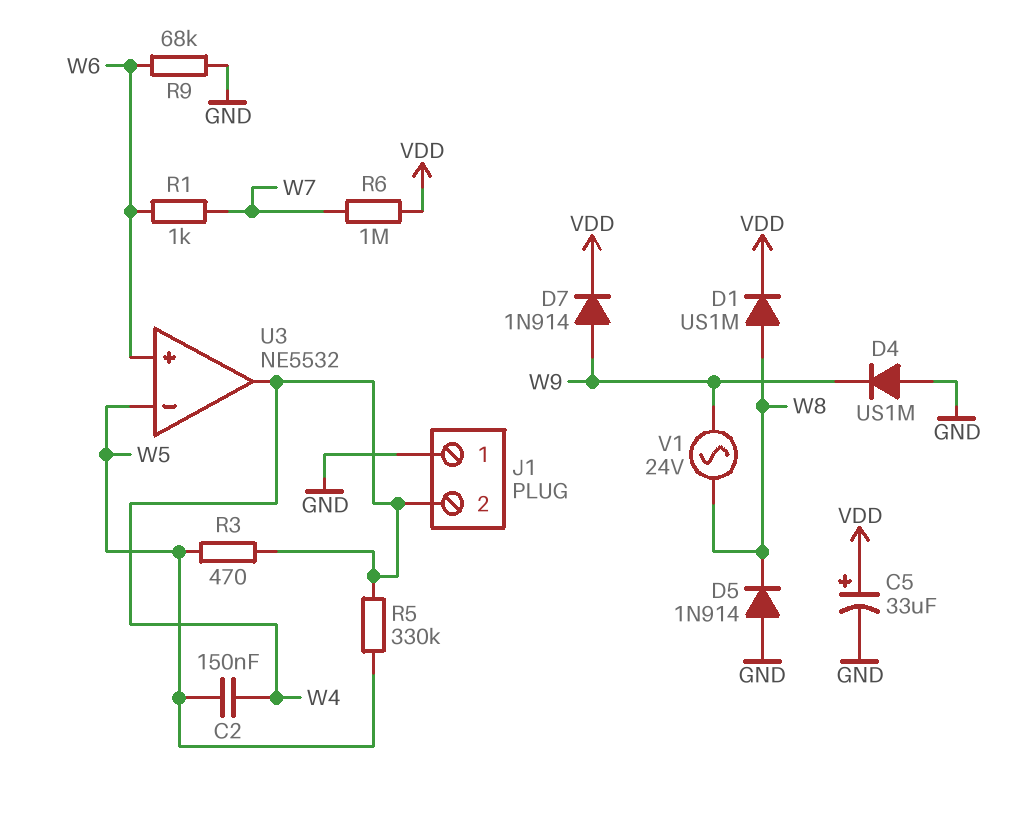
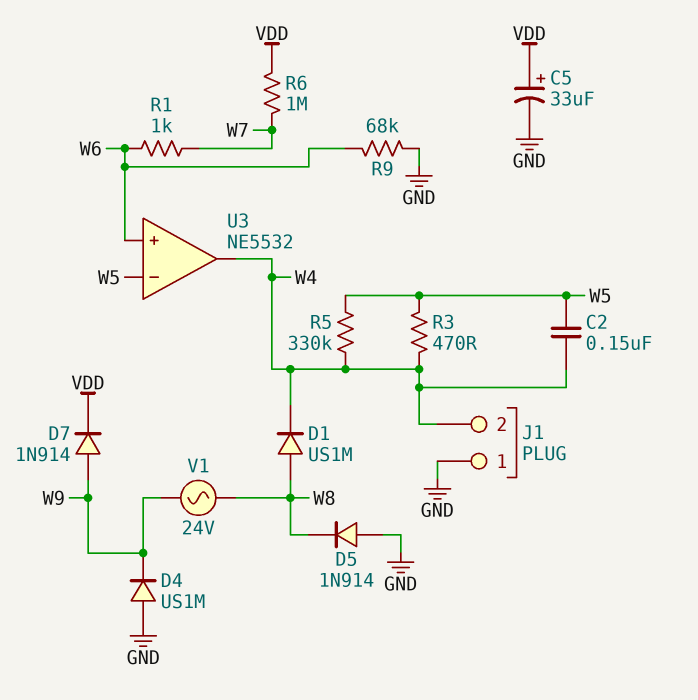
D1: diode US1M (A W8, K VDD) -> diode US1M (A W8, K W4)

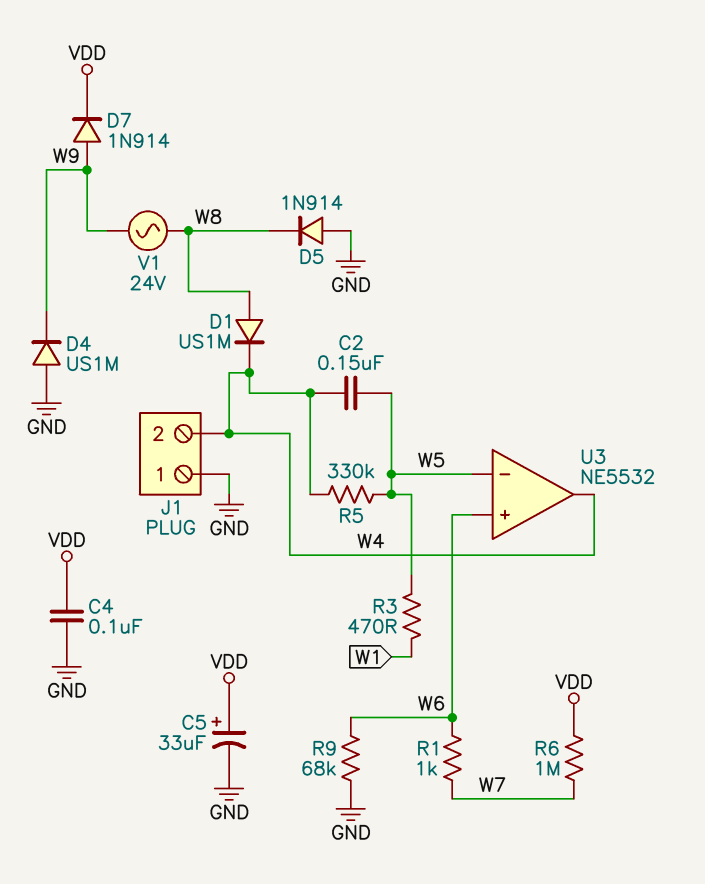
C4: none -> 100nF (GND, VDD)
R3: 470 (W4, W5) -> 470 (W1, W5)

